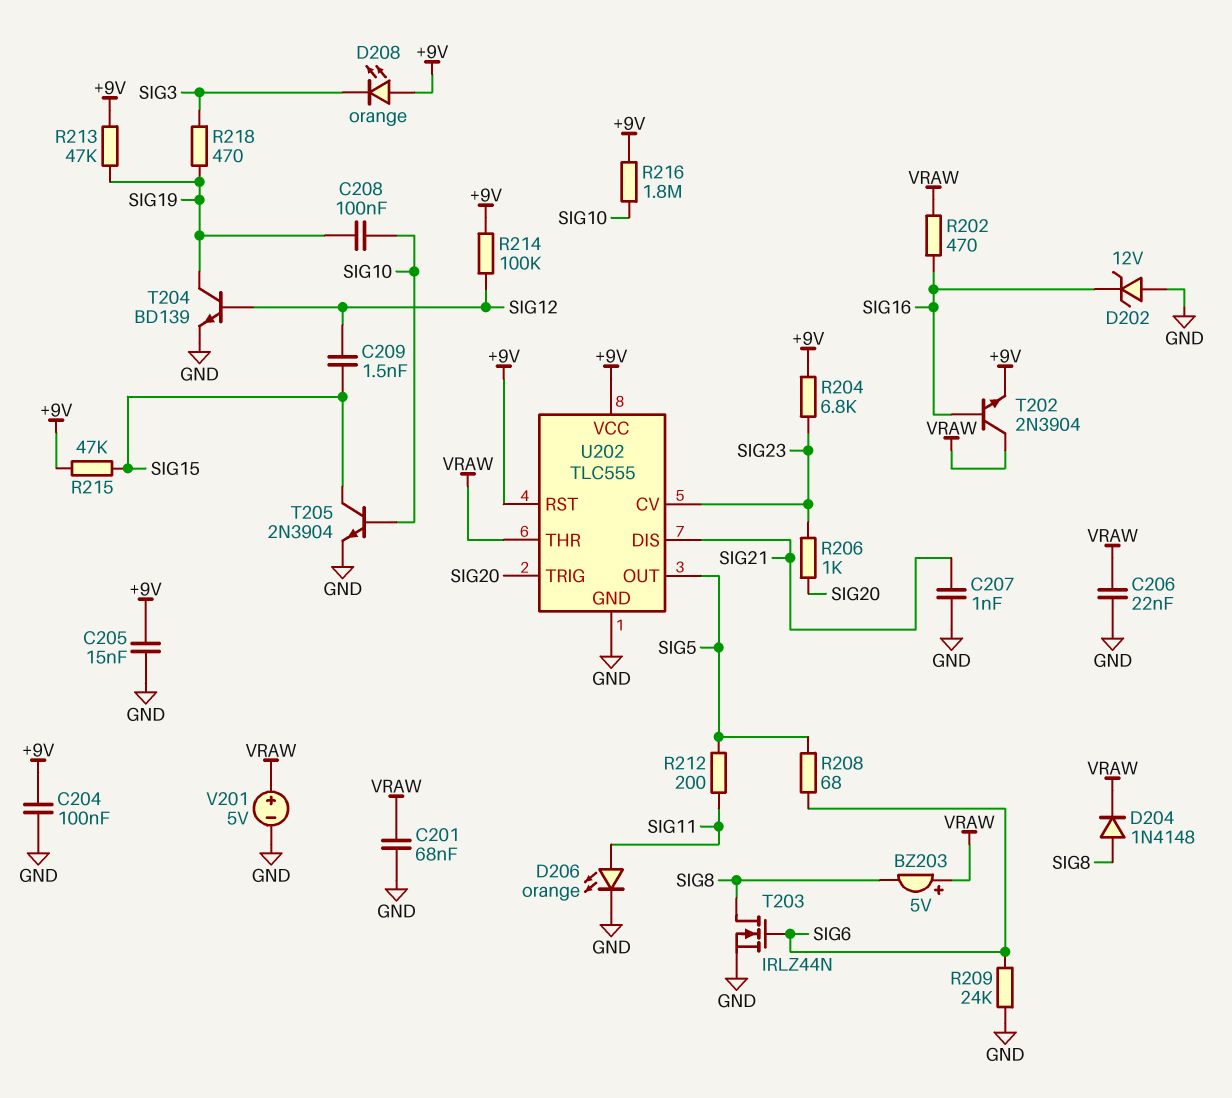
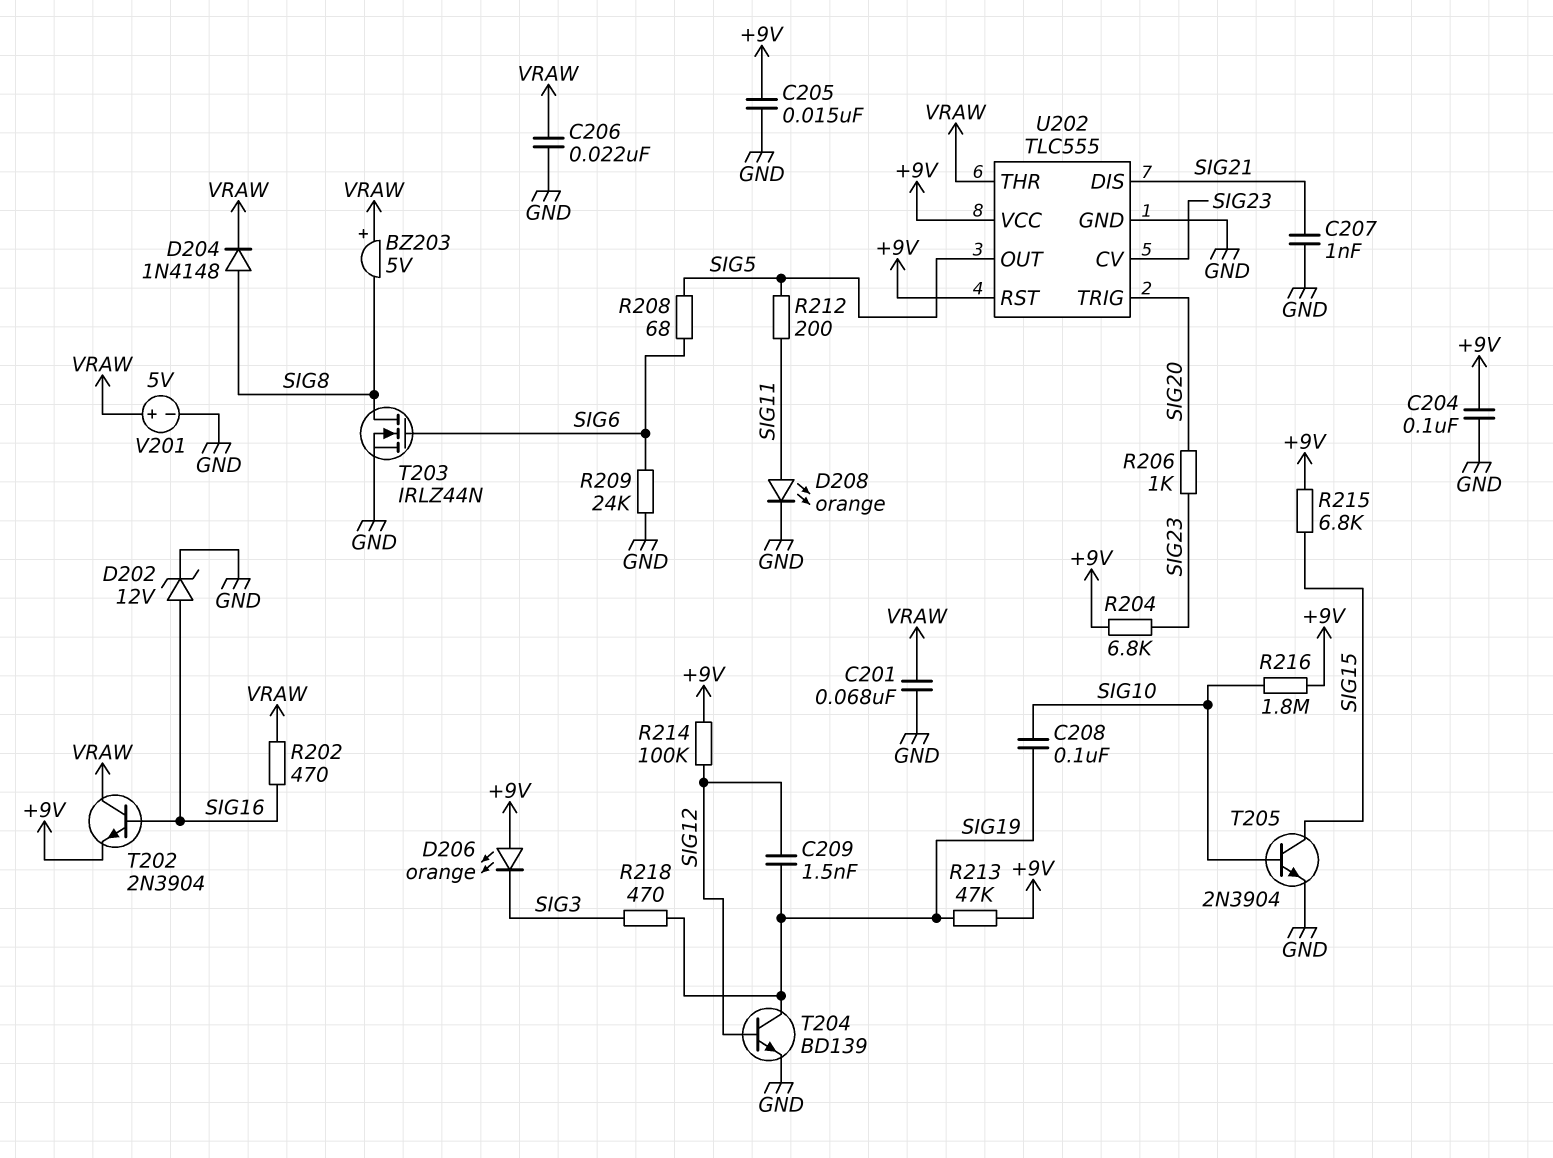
C209: 1.5nF (SIG12, SIG15) -> 1.5nF (SIG12, SIG19)
D202: zener 12V (A GND, K SIG16) -> zener 12V (A SIG16, K GND)
D206: LED orange (A SIG11, K GND) -> LED orange (A +9V, K SIG3)
D208: LED orange (A +9V, K SIG3) -> LED orange (A SIG11, K GND)
R215: 47k (+9V, SIG15) -> 6.8k (+9V, SIG15)

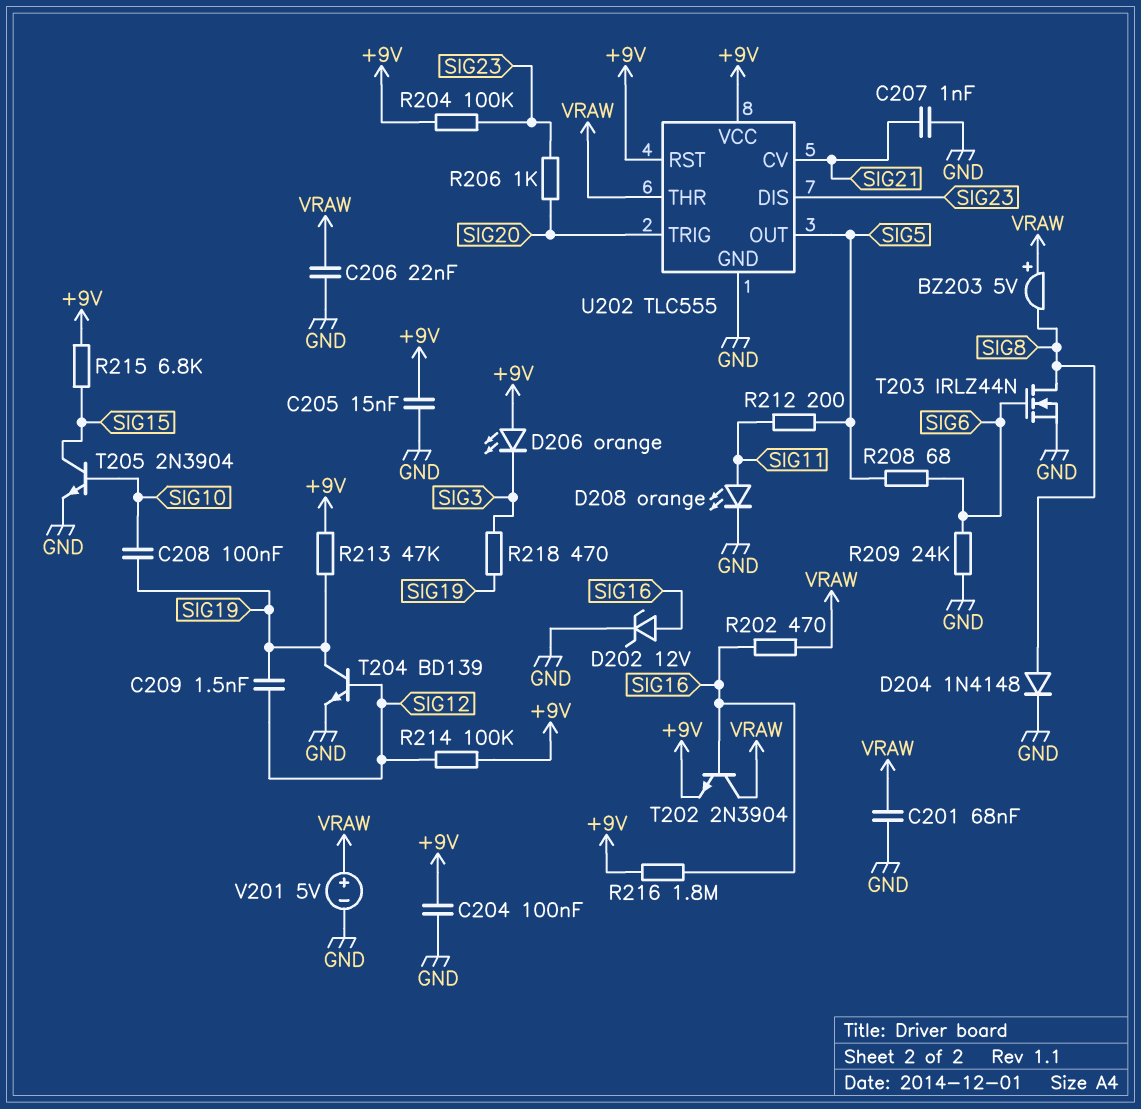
D204: diode 1N4148 (A SIG8, K VRAW) -> diode 1N4148 (A SIG8, K GND)
R204: 6.8k (+9V, SIG23) -> 100k (+9V, SIG23)
R216: 1.8M (+9V, SIG10) -> 1.8M (+9V, SIG16)
U202 pin CV: SIG23 -> SIG21
U202 pin DIS: SIG21 -> SIG23

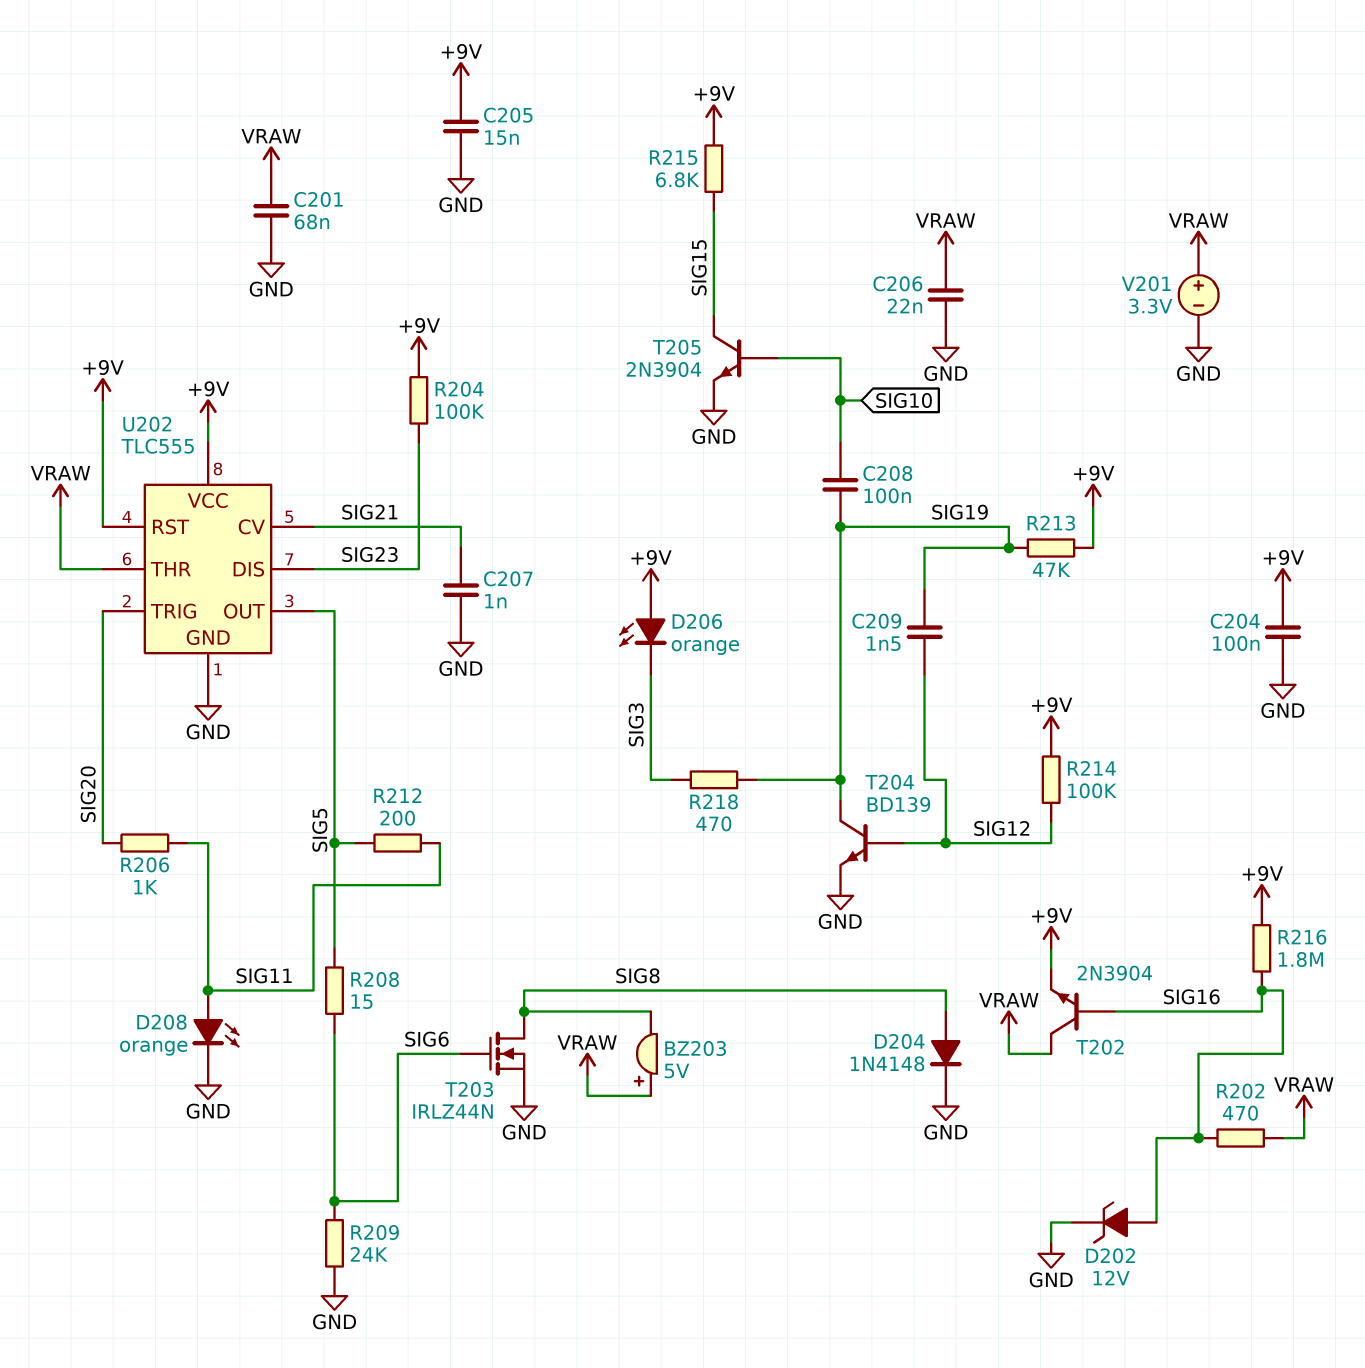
R206: 1k (SIG20, SIG23) -> 1k (SIG11, SIG20)
R208: 68 (SIG5, SIG6) -> 15 (SIG5, SIG6)
V201: 5V (plus VRAW, minus GND) -> 3.3V (plus VRAW, minus GND)

